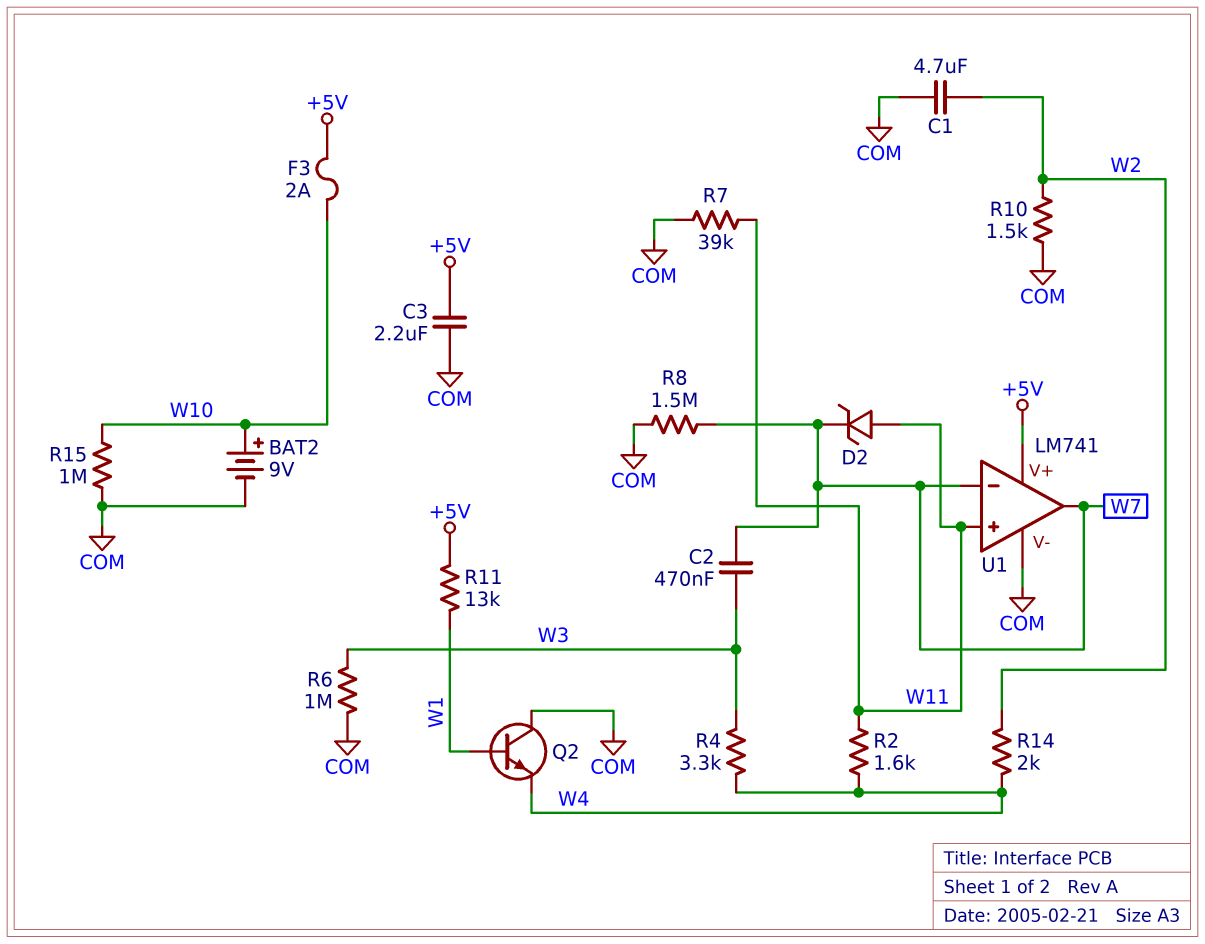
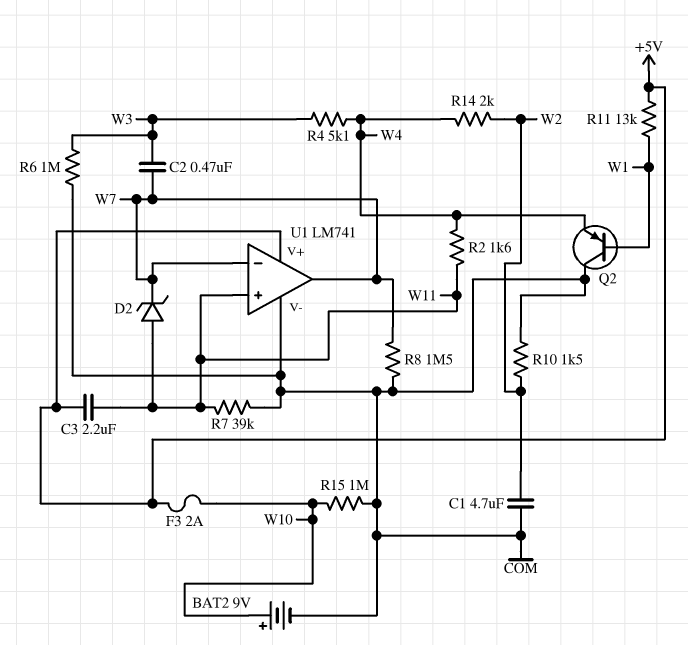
C3: 2.2uF (+5V, COM) -> 2.2uF (+5V, W11)
Q2: NPN (B W1, C COM, E W4) -> PNP (B W1, C COM, E W4)
R4: 3.3k (W3, W4) -> 5.1k (W3, W4)

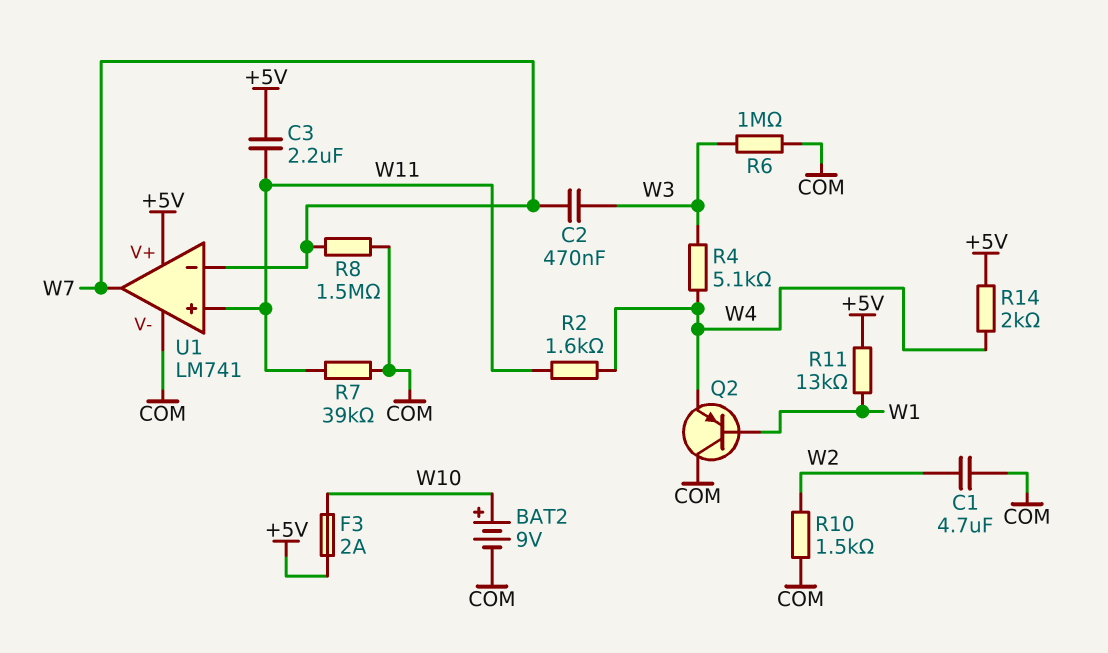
D2: zener (A W11, K W7) -> none
R14: 2k (W2, W4) -> 2k (+5V, W4)
R15: 1M (COM, W10) -> none

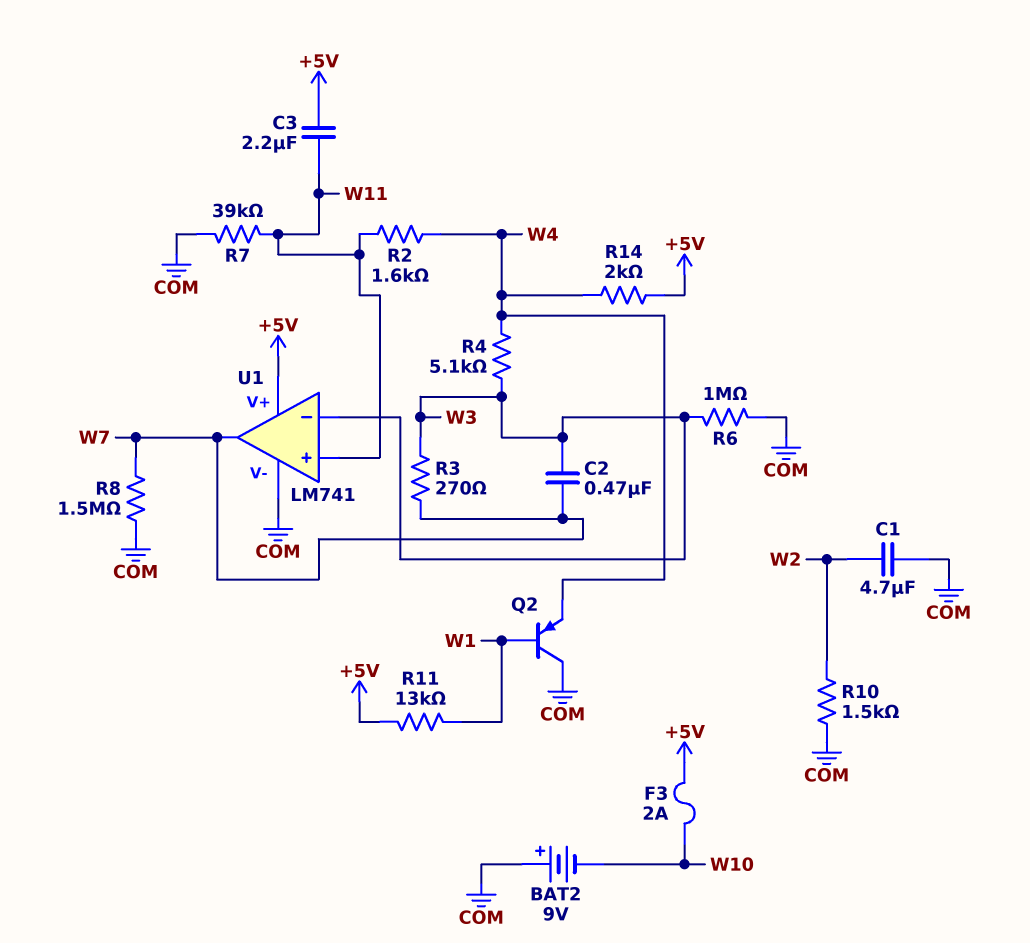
BAT2: 9V (plus W10, minus COM) -> 9V (plus COM, minus W10)
R3: none -> 270 (W3, W7)
U1 pin in-: W7 -> W3

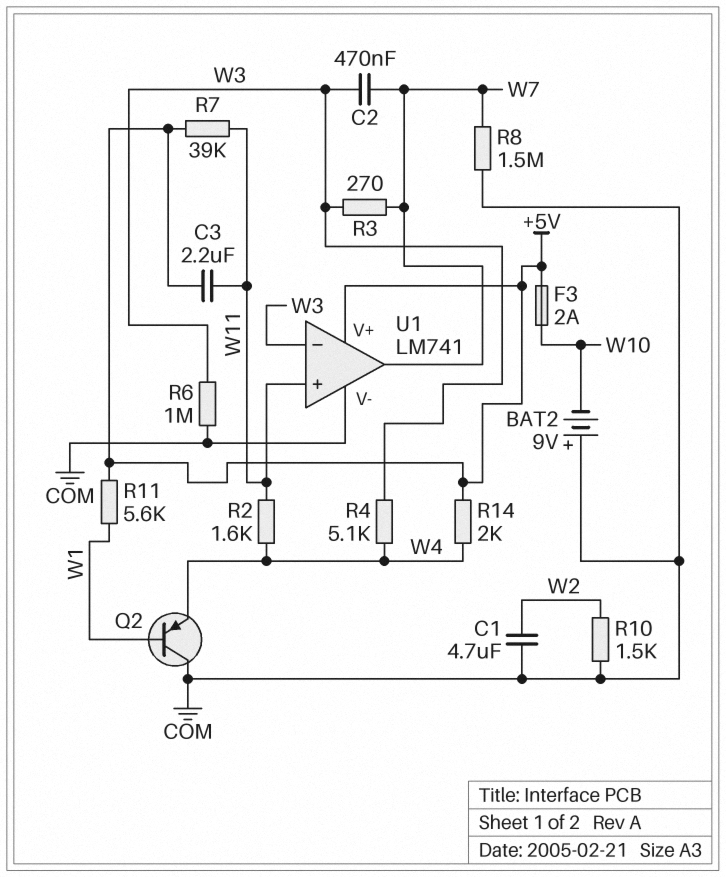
R7: 39k (COM, W11) -> 39k (+5V, W11)
R11: 13k (+5V, W1) -> 5.6k (+5V, W1)

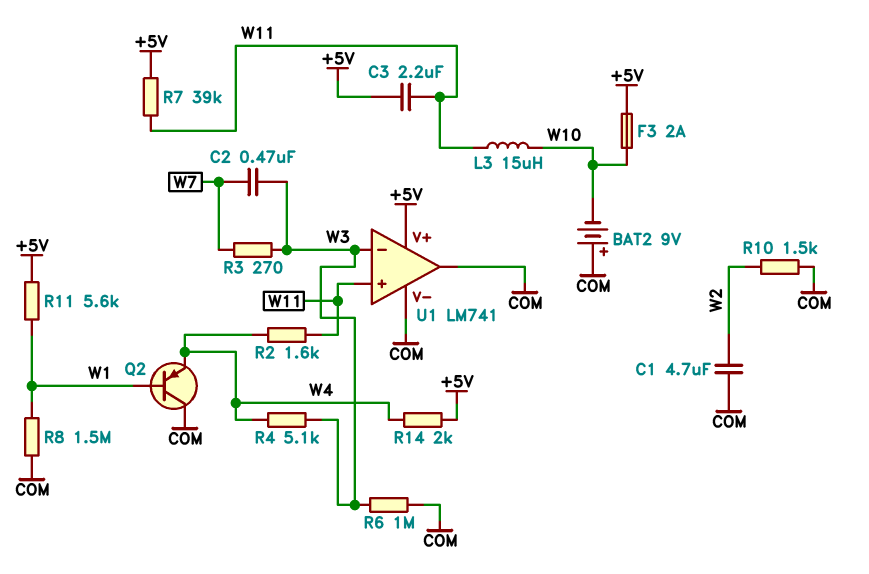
L3: none -> 15uH (W10, W11)
R8: 1.5M (COM, W7) -> 1.5M (COM, W1)
U1 pin out: W7 -> COM

